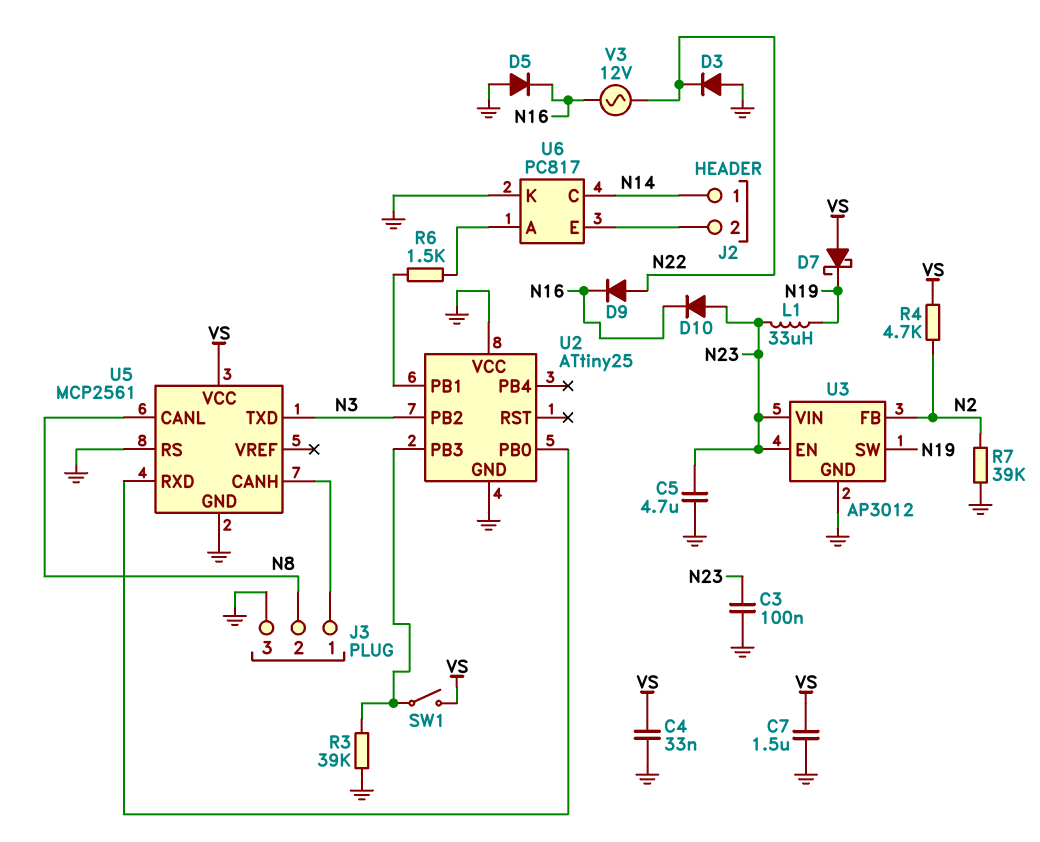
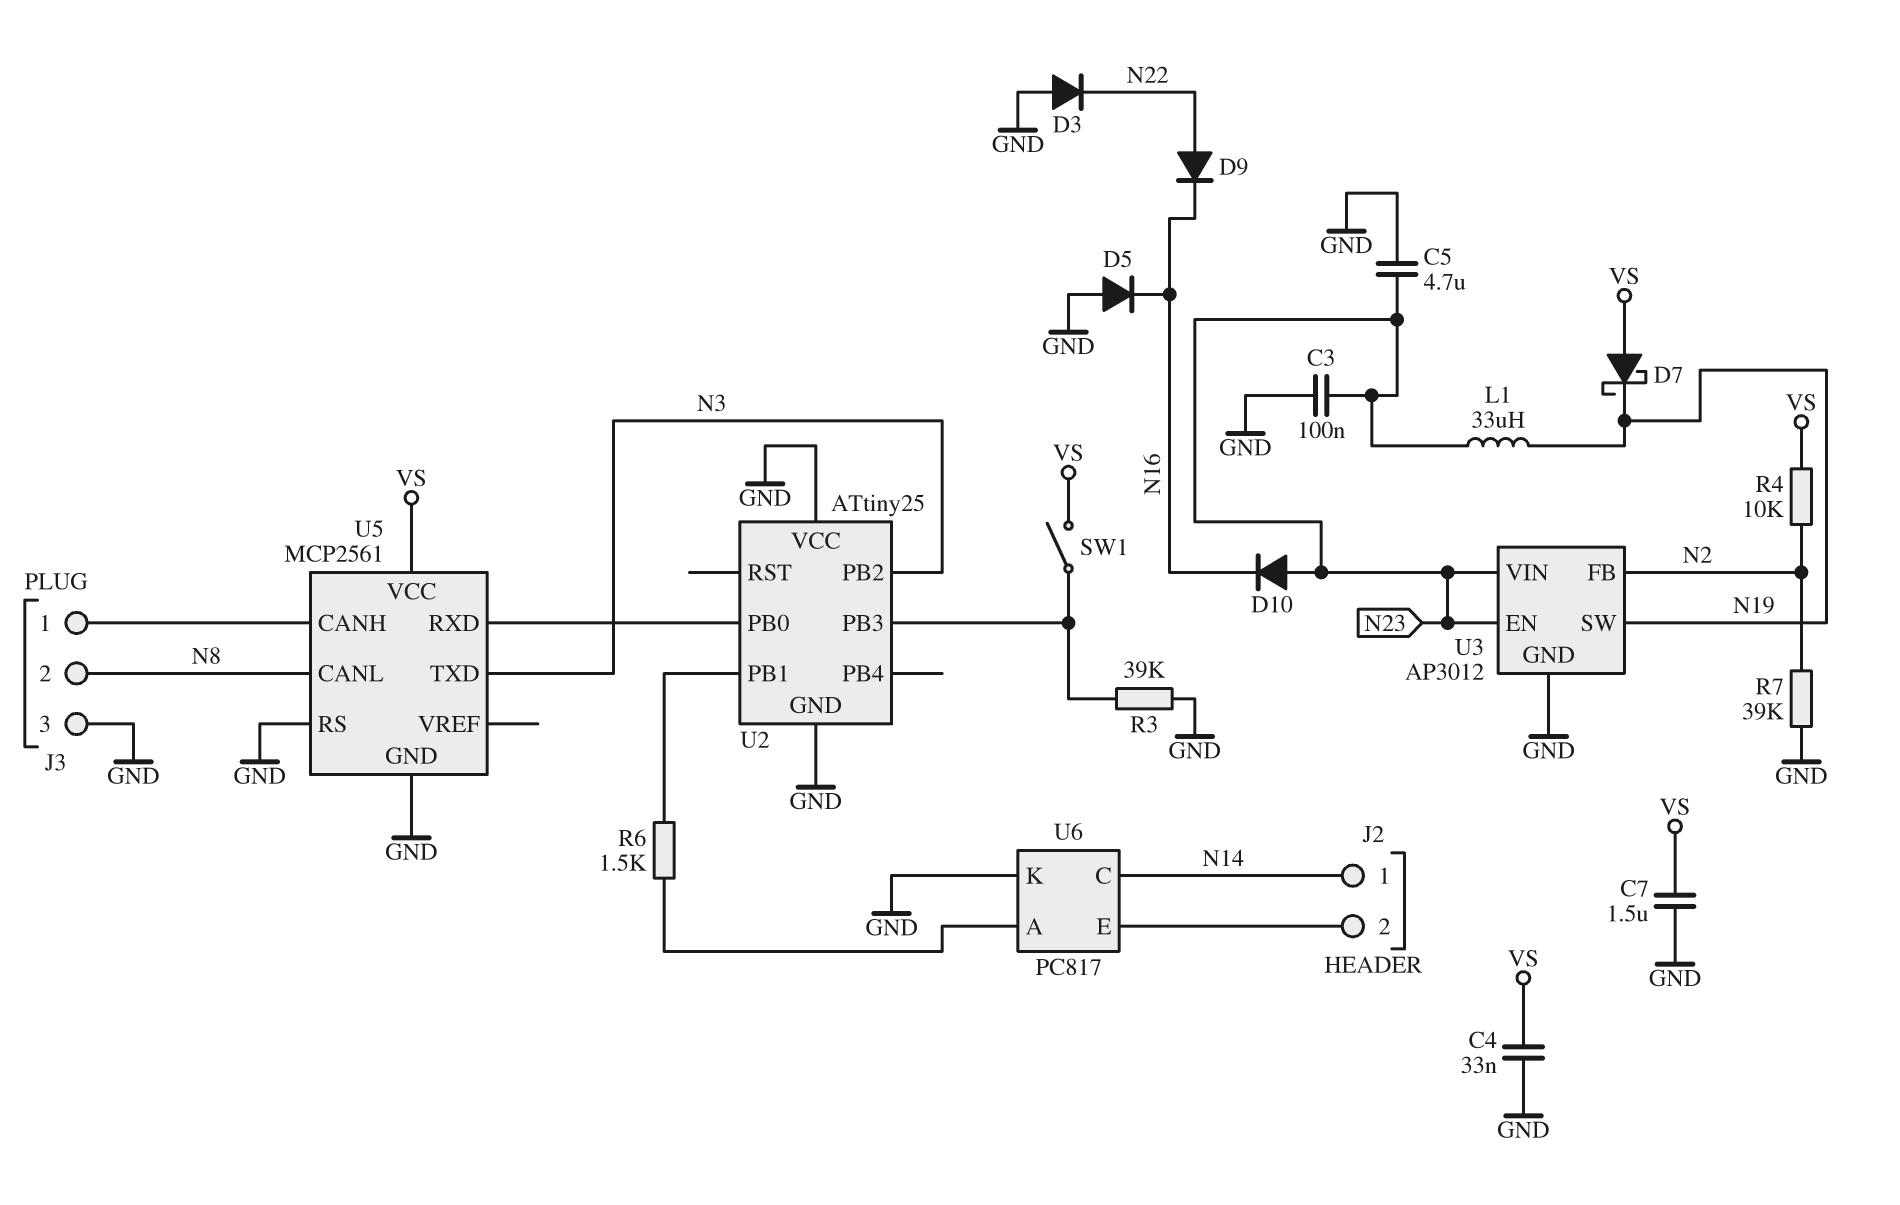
R4: 4.7k (N2, VS) -> 10k (N2, VS)
V3: AC 12V (N16, N22) -> none

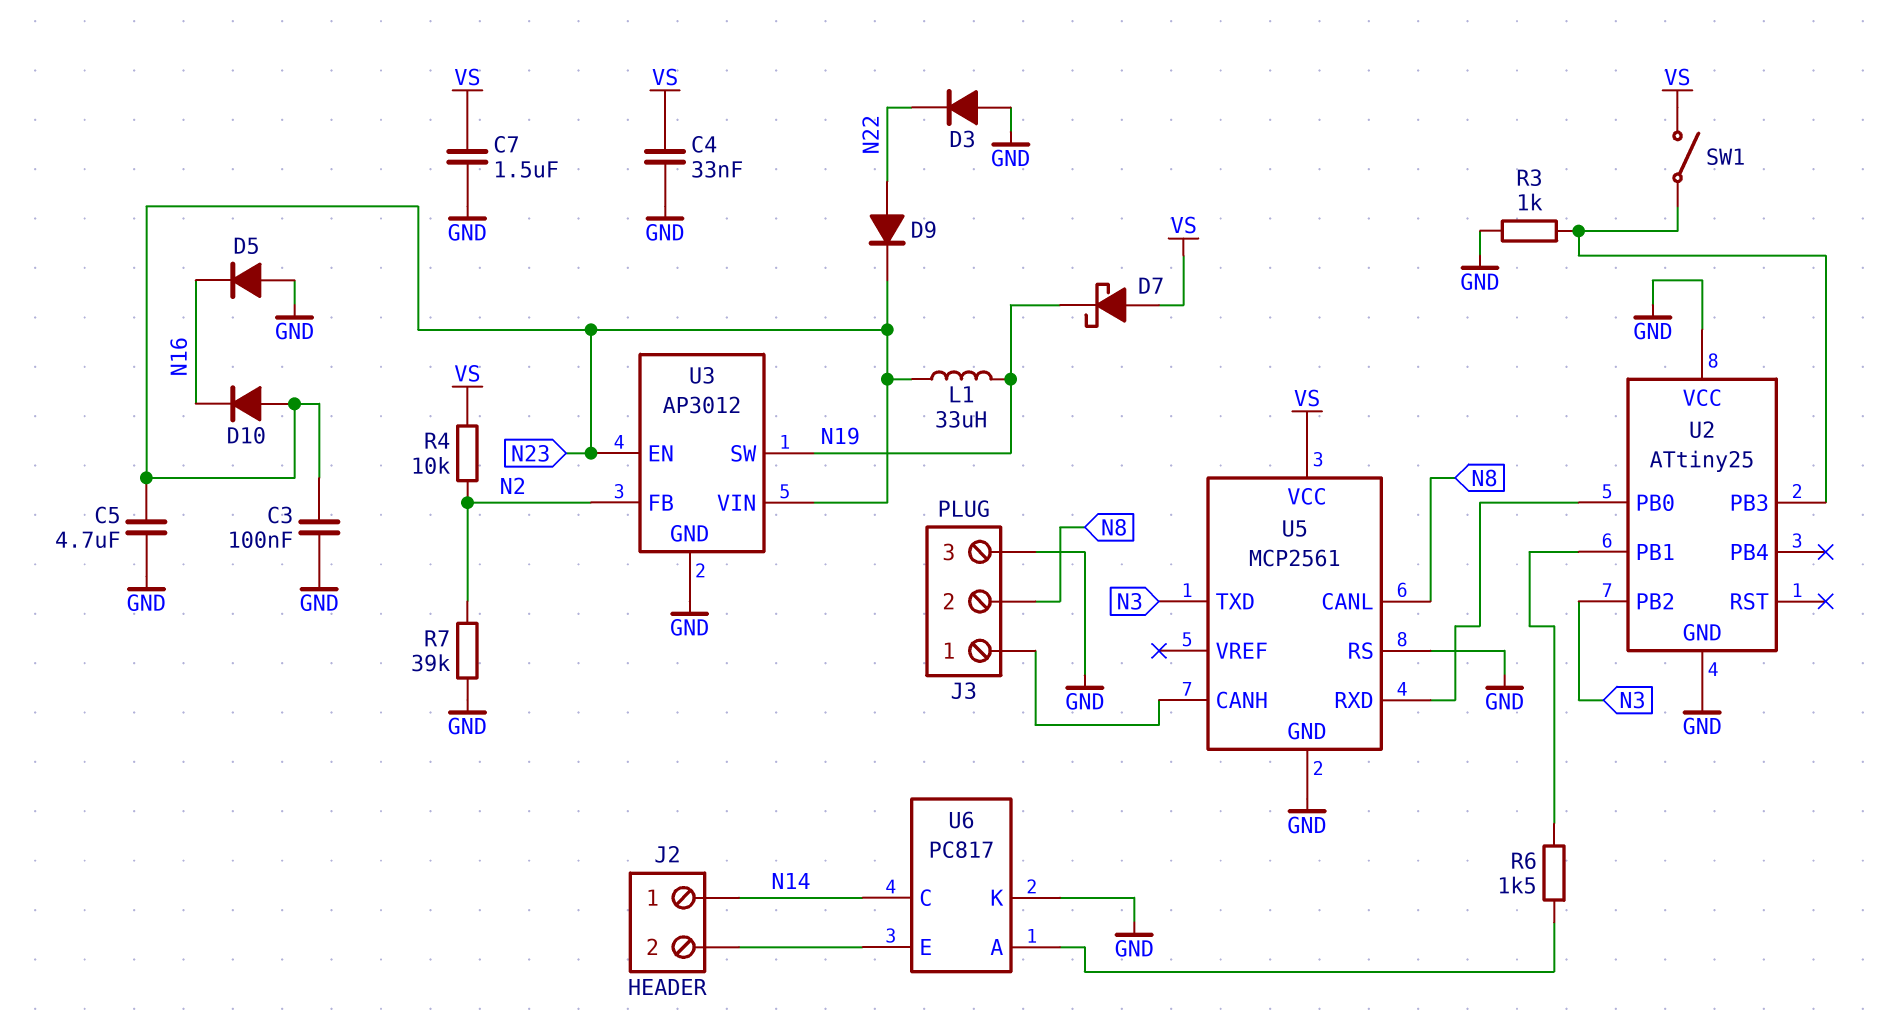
D9: diode (A N22, K N16) -> diode (A N22, K N23)
R3: 39k (GND, U2/PB3) -> 1k (GND, U2/PB3)

